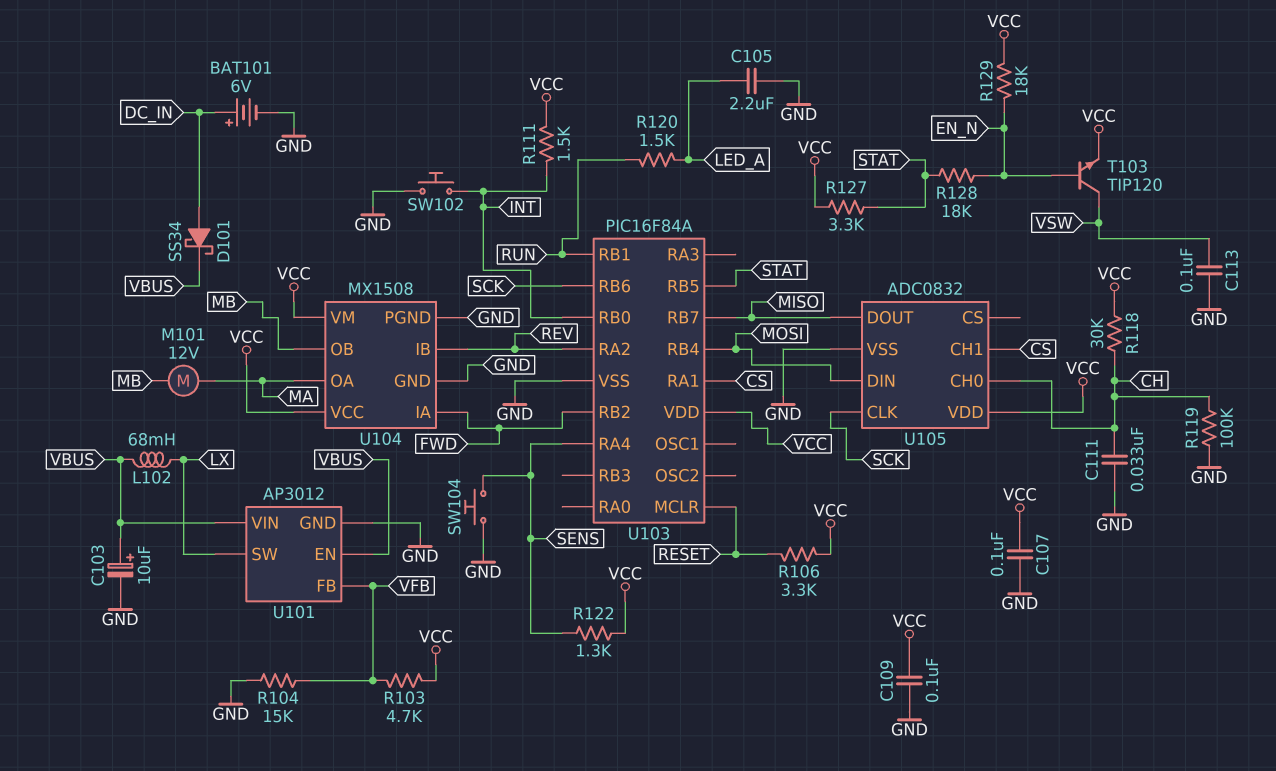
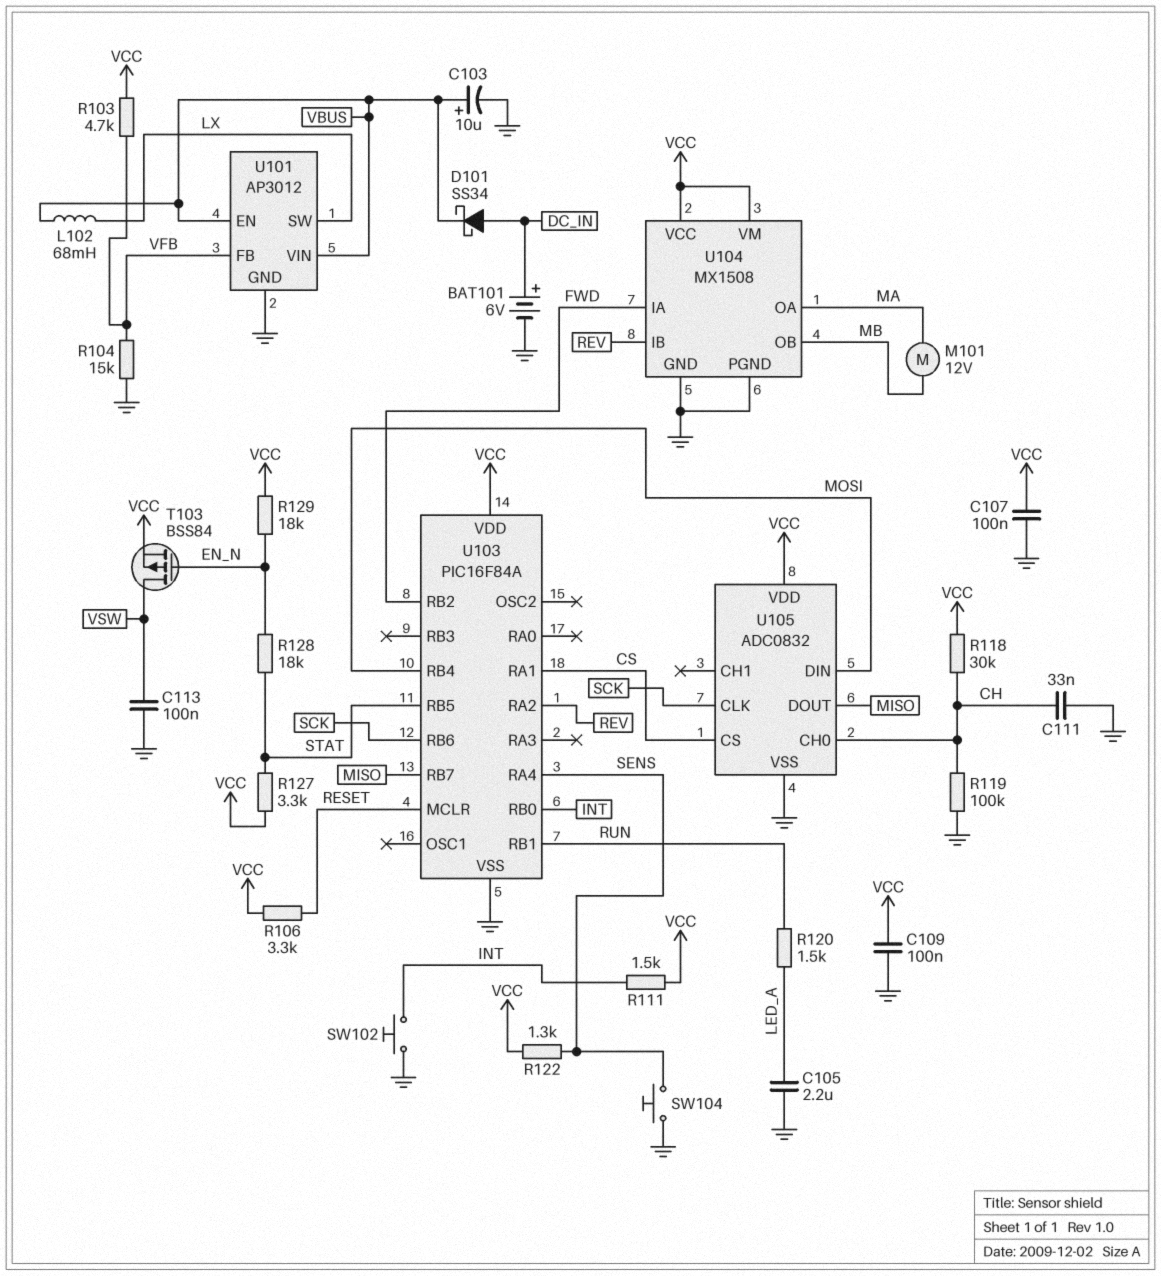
T103: NPN TIP120 (B EN_N, C VSW, E VCC) -> PMOS BSS84 (G EN_N, D VSW, S VCC)
U105 pin CH1: CS -> none
U105 pin CS: none -> CS

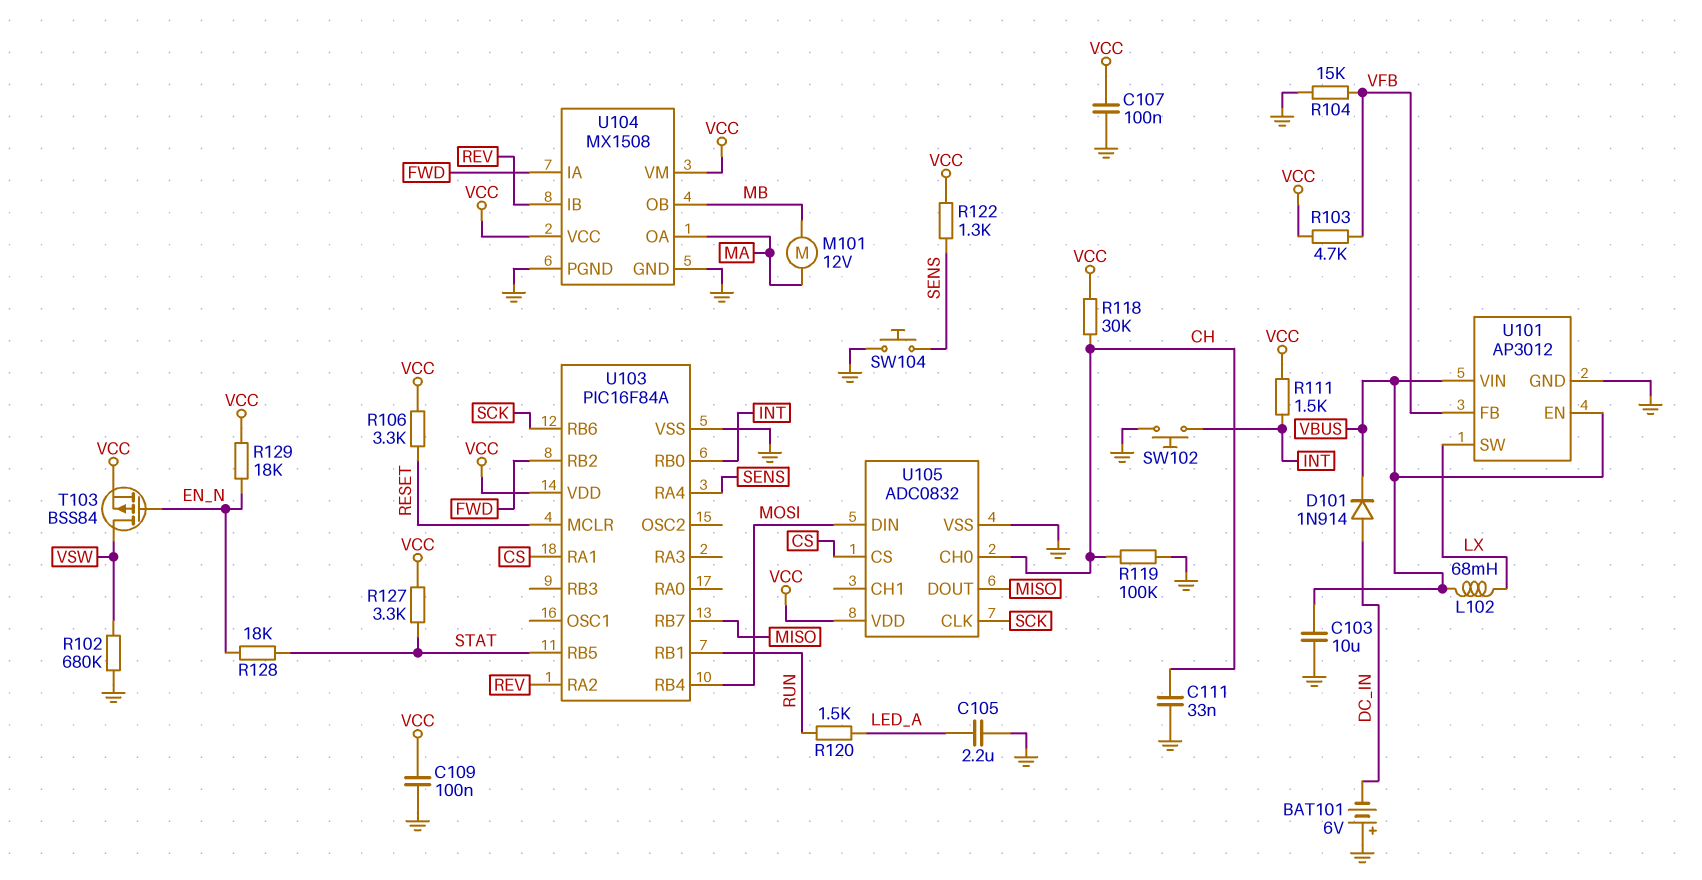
BAT101: 6V (plus DC_IN, minus GND) -> 6V (plus GND, minus DC_IN)
C103: 10uF (plus VBUS, minus GND) -> 10uF (GND, VBUS)
C113: 100nF (GND, VSW) -> none
D101: schottky SS34 (A DC_IN, K VBUS) -> diode 1N914 (A DC_IN, K VBUS)
R102: none -> 680k (GND, VSW)

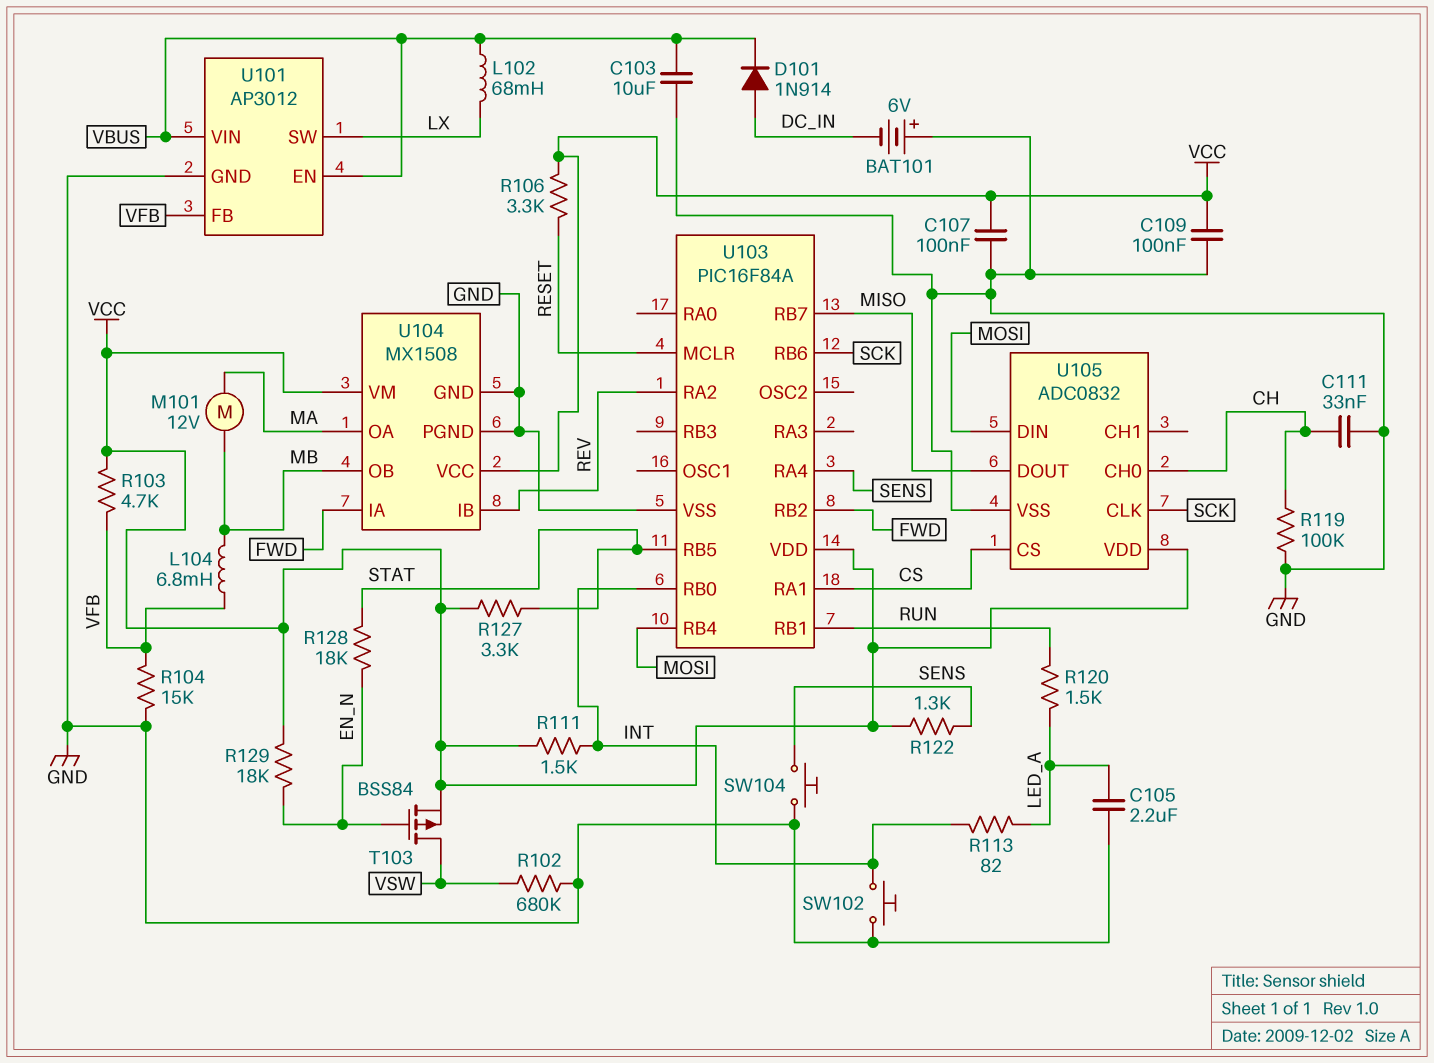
L104: none -> 6.8mH (MB, VFB)
R113: none -> 82 (INT, LED_A)
R118: 30k (CH, VCC) -> none

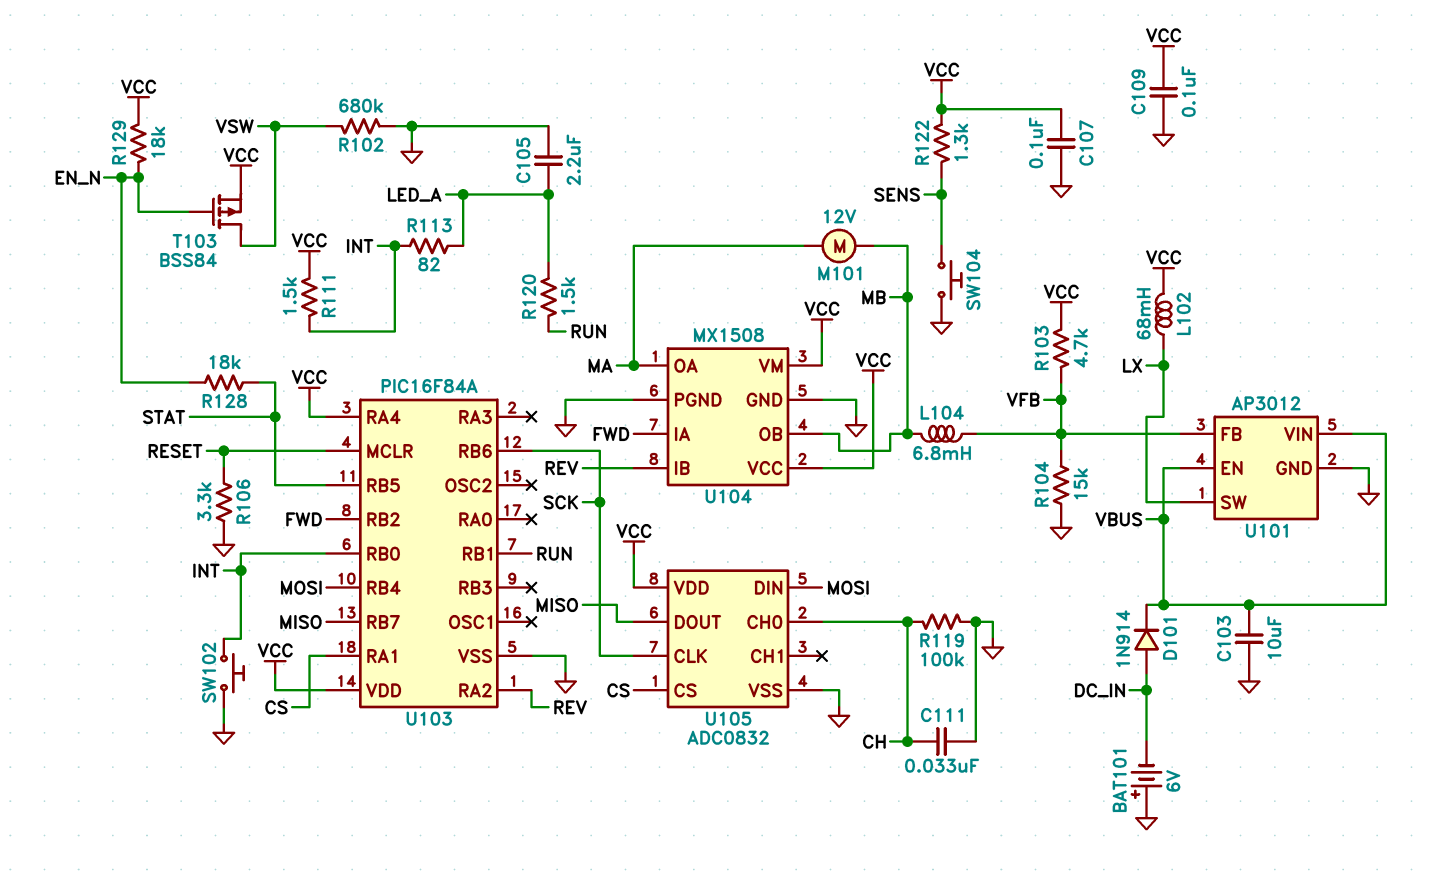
L102: 68mH (LX, VBUS) -> 68mH (LX, VCC)
R106: 3.3k (RESET, VCC) -> 3.3k (GND, RESET)
R127: 3.3k (STAT, VCC) -> none
U103 pin RA4: SENS -> VCC

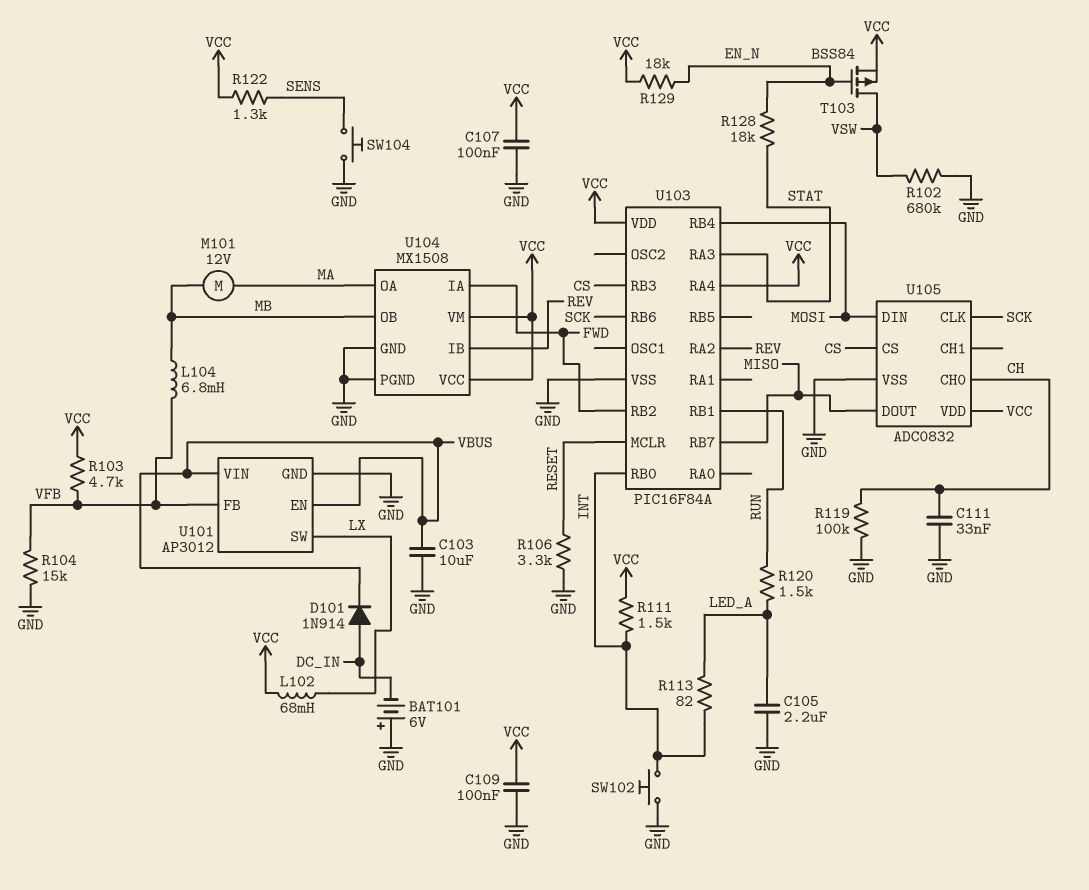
U103 pin RA1: CS -> none
U103 pin RA3: none -> STAT
U103 pin RB3: none -> CS
U103 pin RB5: STAT -> none

